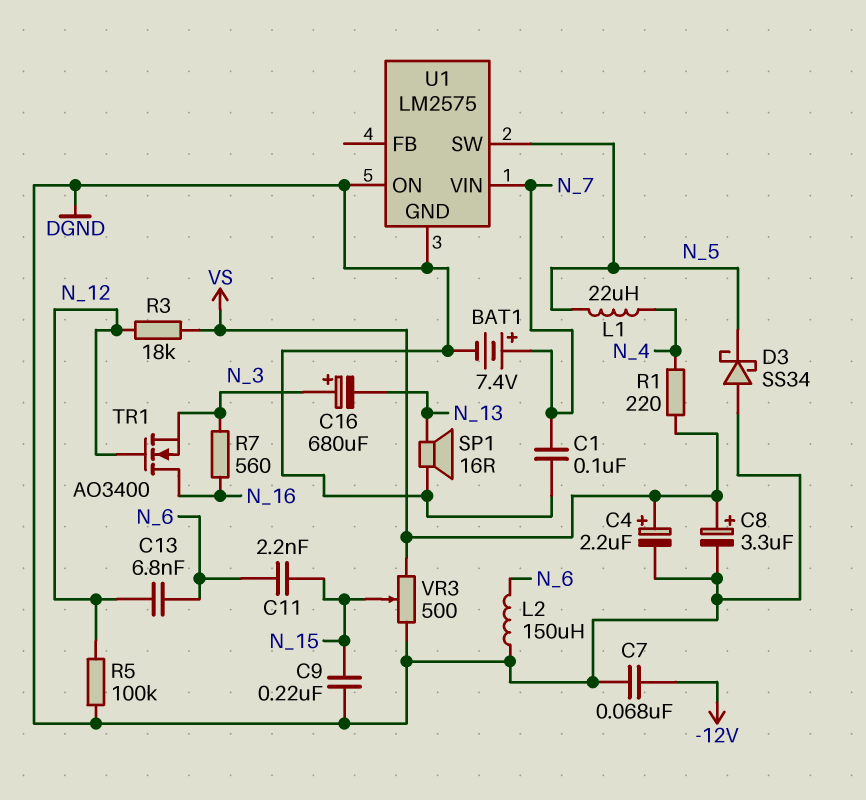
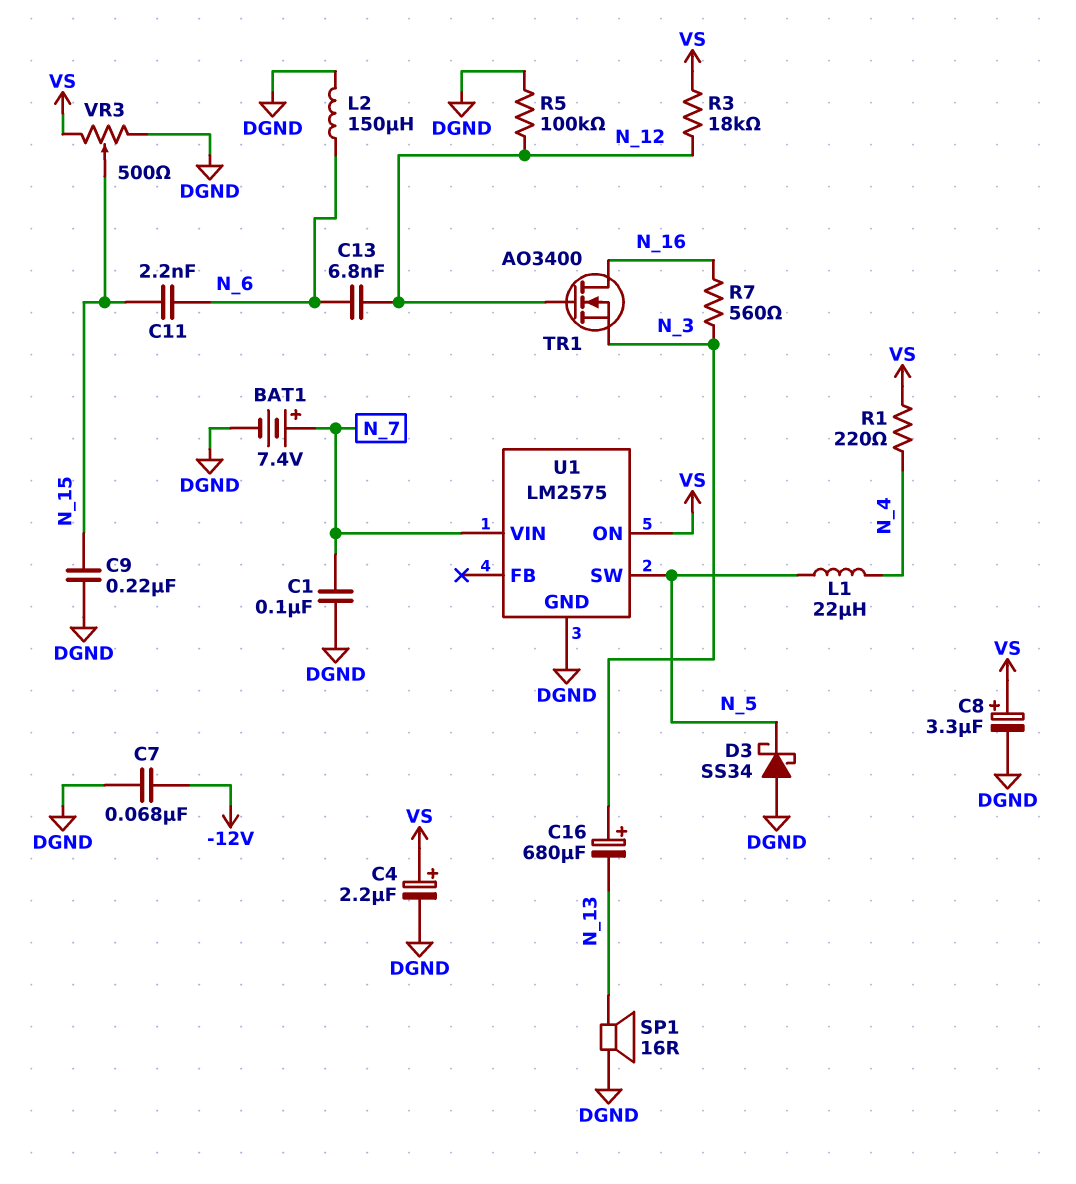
U1 pin ON: DGND -> VS

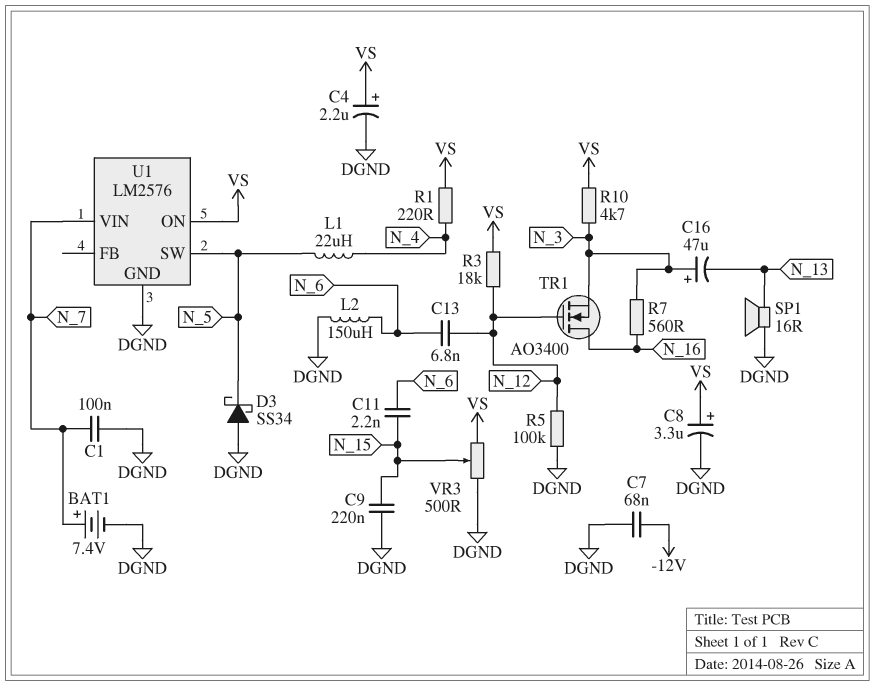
C16: 680uF (plus N_3, minus N_13) -> 47uF (plus N_3, minus N_13)
R10: none -> 4.7k (N_3, VS)
U1: LM2575 -> LM2576

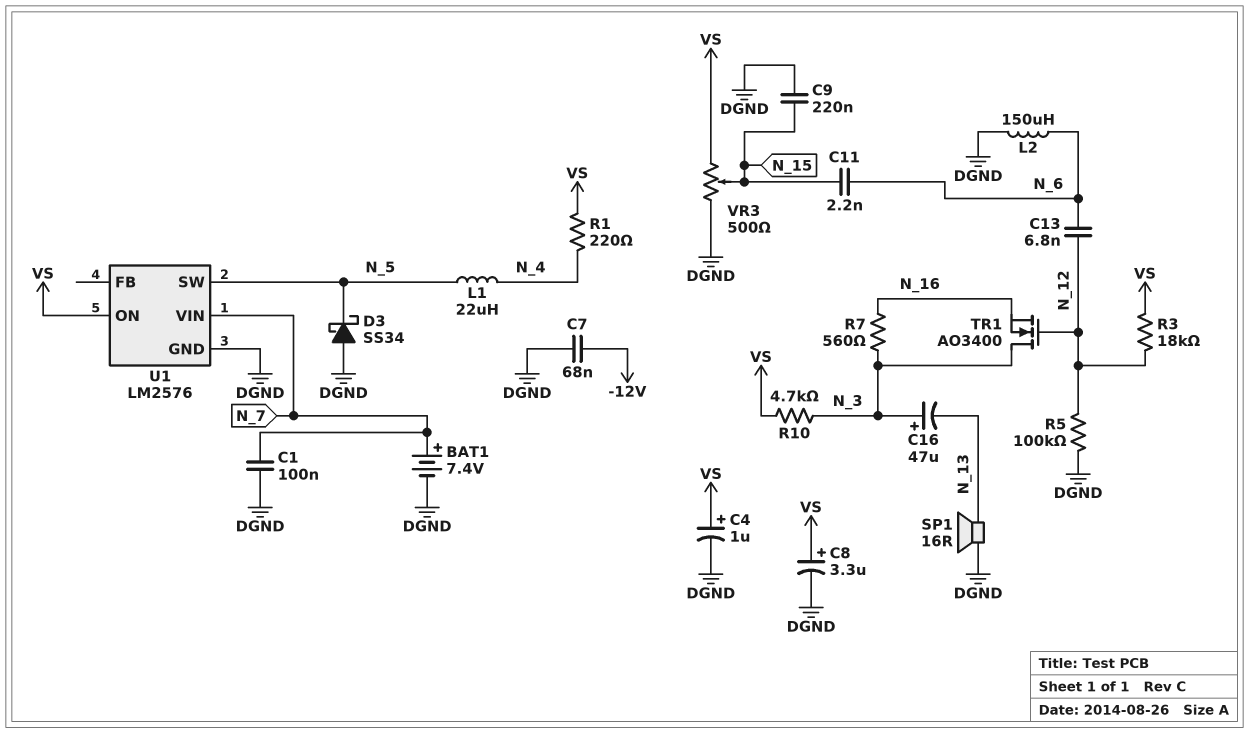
C4: 2.2uF (plus VS, minus DGND) -> 1uF (plus VS, minus DGND)
TR1: NMOS AO3400 (G N_12, D N_16, S N_3) -> NMOS AO3400 (G N_12, D N_3, S N_16)

